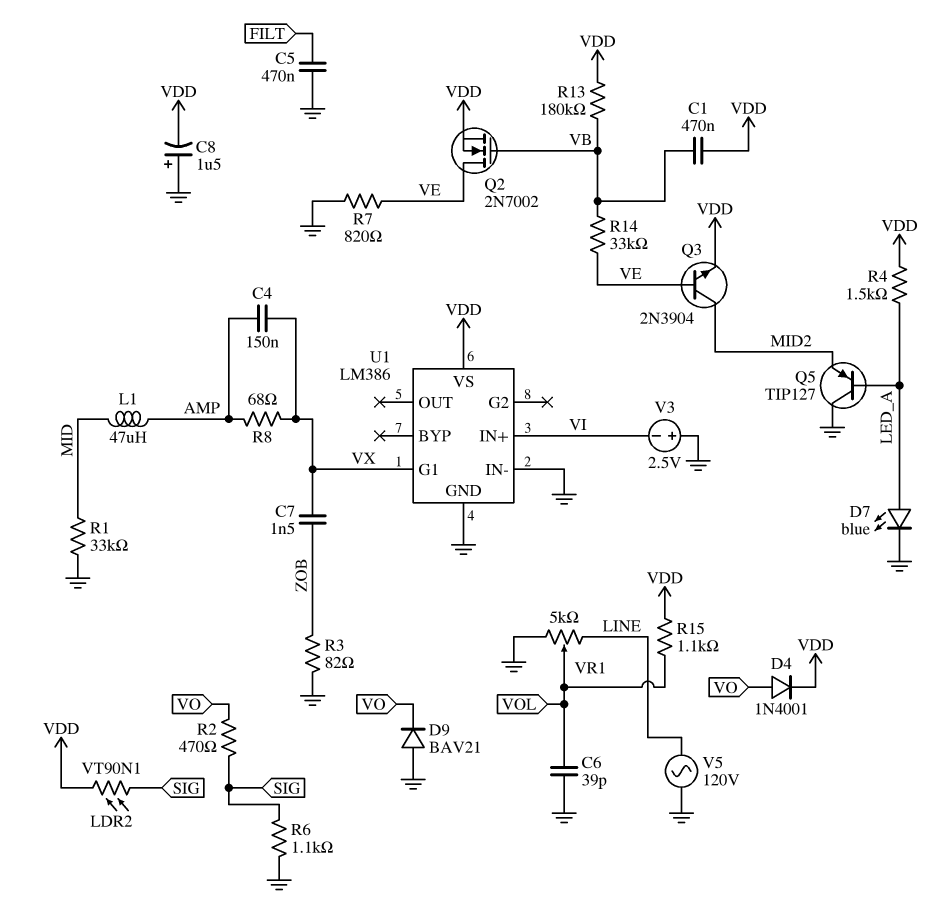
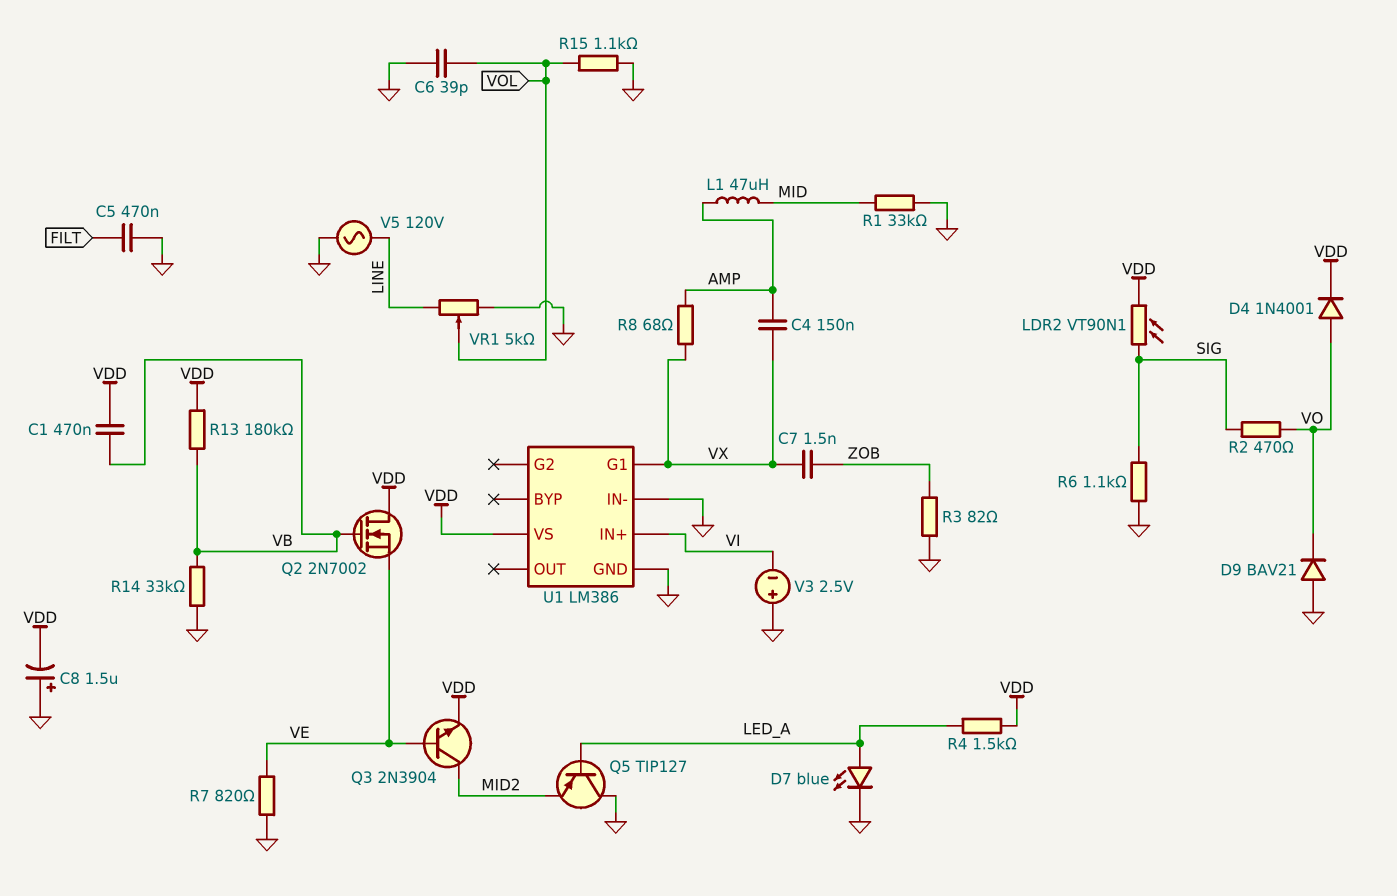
Q2: NMOS 2N7002 (G VB, D VE, S VDD) -> NMOS 2N7002 (G VB, D VDD, S VE)
R14: 33k (VB, VE) -> 33k (GND, VB)
R15: 1.1k (VDD, VOL) -> 1.1k (GND, VOL)

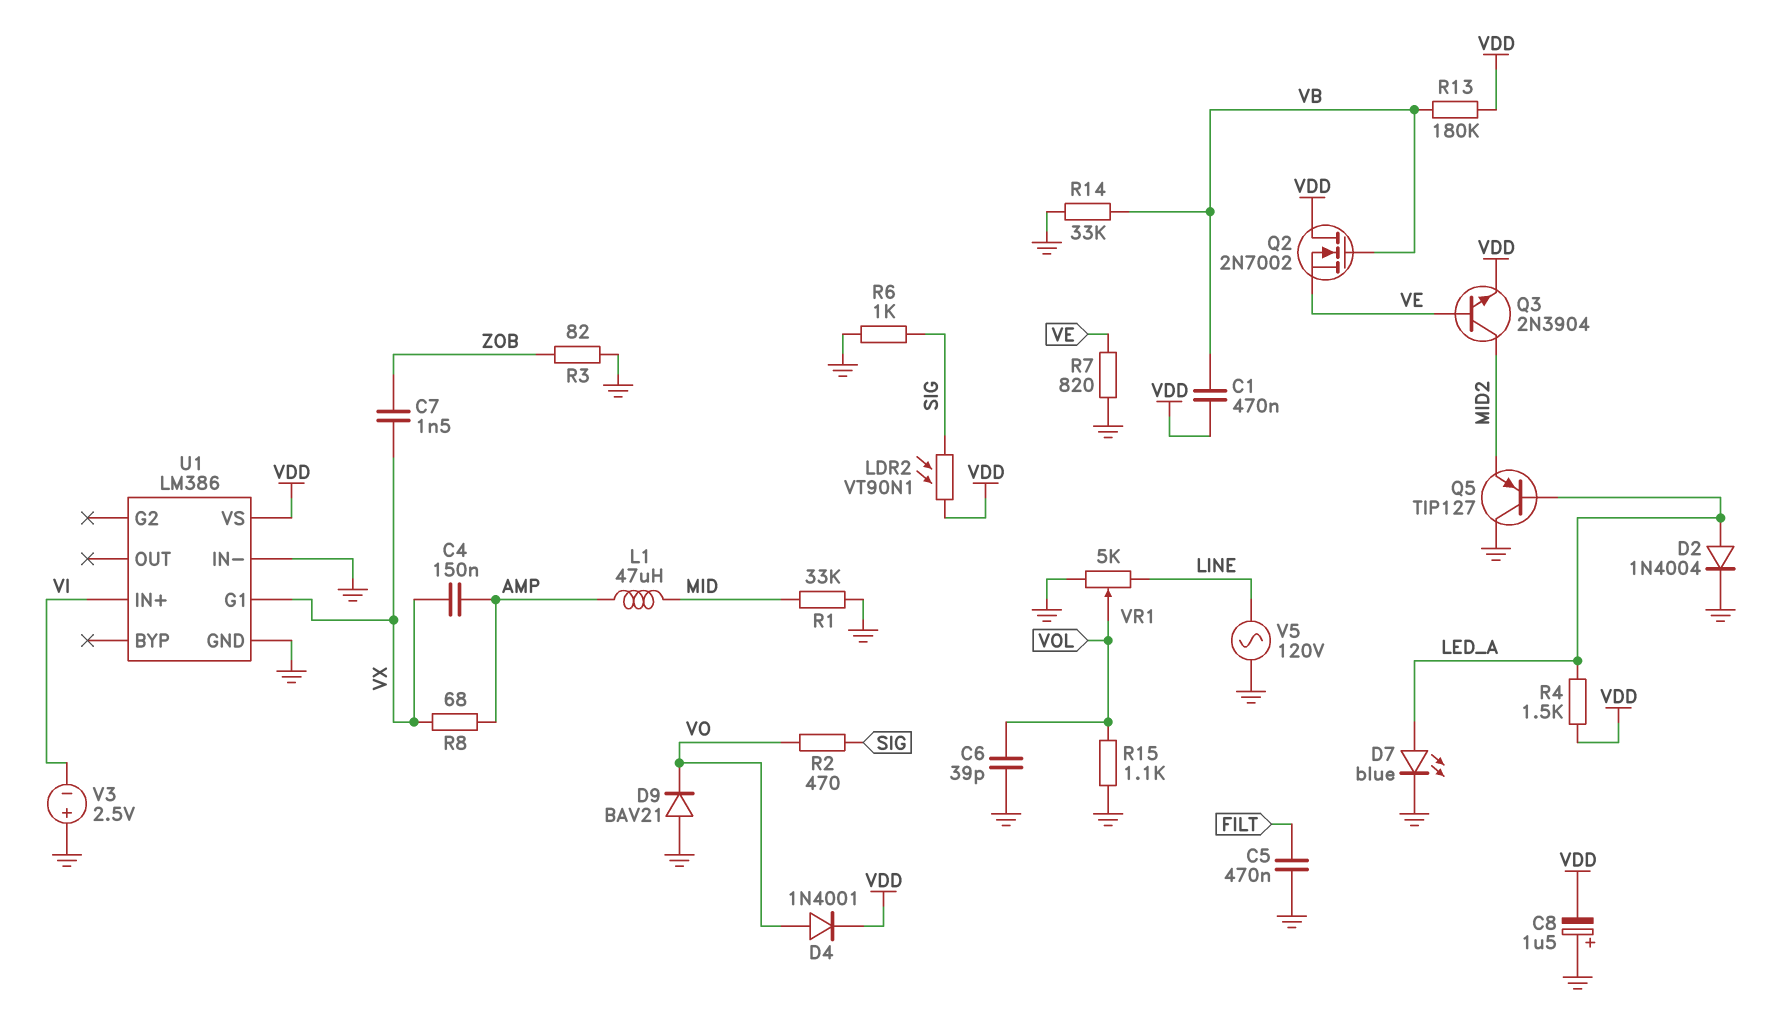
D2: none -> diode 1N4004 (A LED_A, K GND)
R6: 1.1k (GND, SIG) -> 1k (GND, SIG)

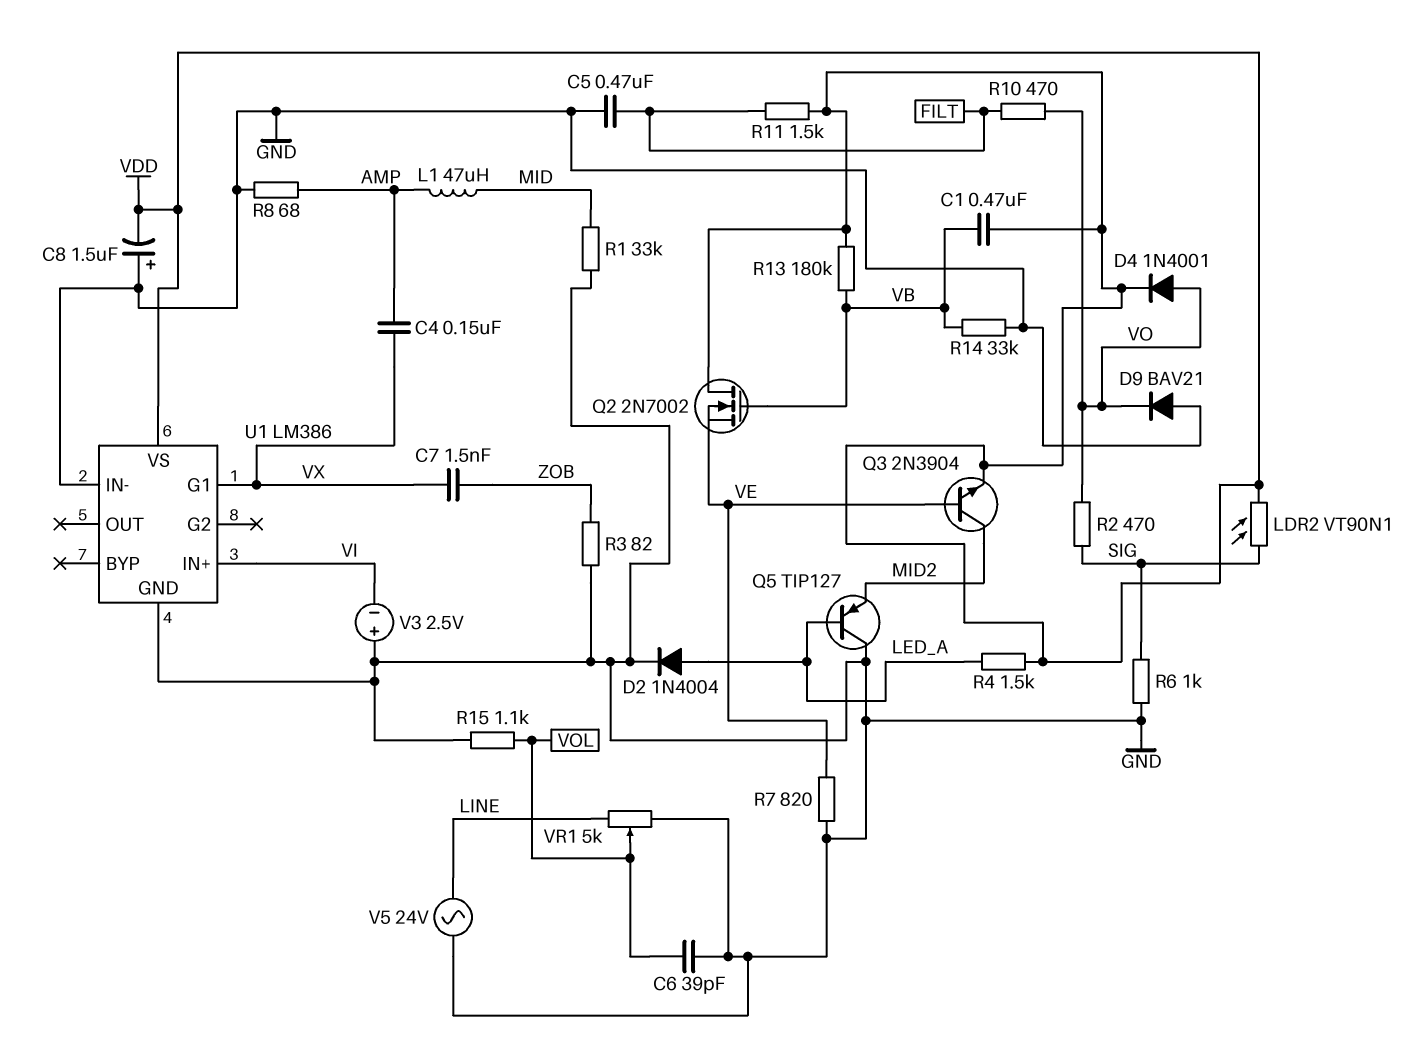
D7: LED blue (A LED_A, K GND) -> none
R8: 68 (AMP, VX) -> 68 (AMP, GND)
R10: none -> 470 (FILT, VO)
R11: none -> 1.5k (FILT, VDD)
V5: AC 120V (GND, LINE) -> AC 24V (GND, LINE)

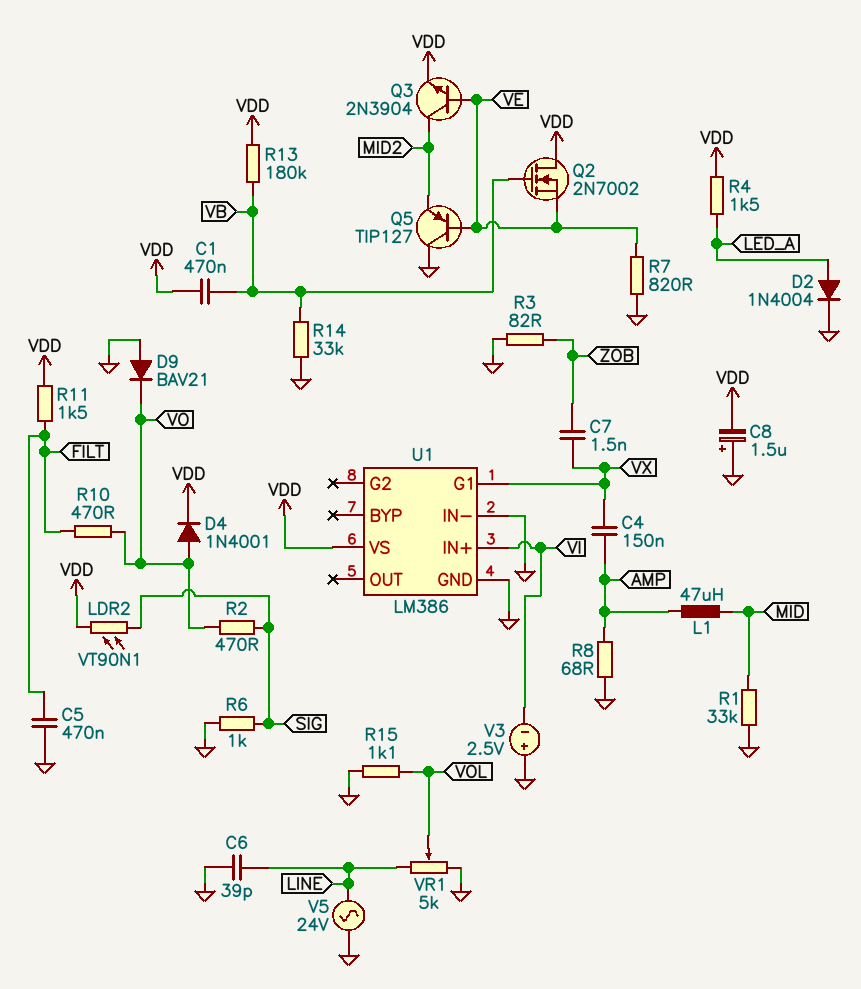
C6: 39pF (GND, VOL) -> 39pF (GND, LINE)
Q5: PNP TIP127 (B LED_A, C GND, E MID2) -> PNP TIP127 (B VE, C GND, E MID2)

